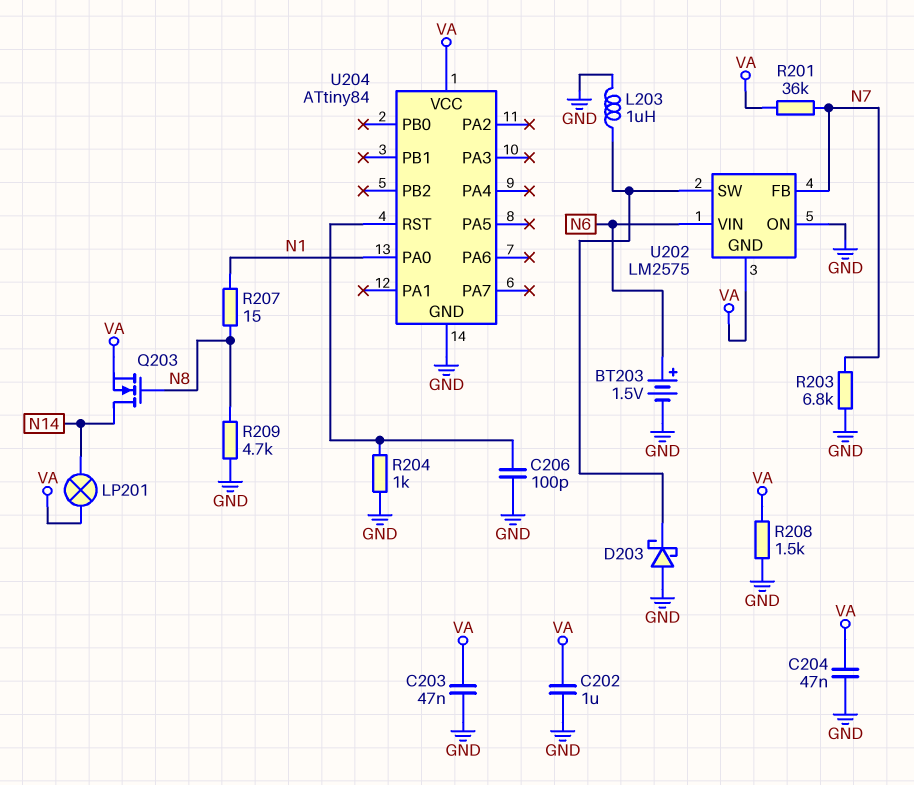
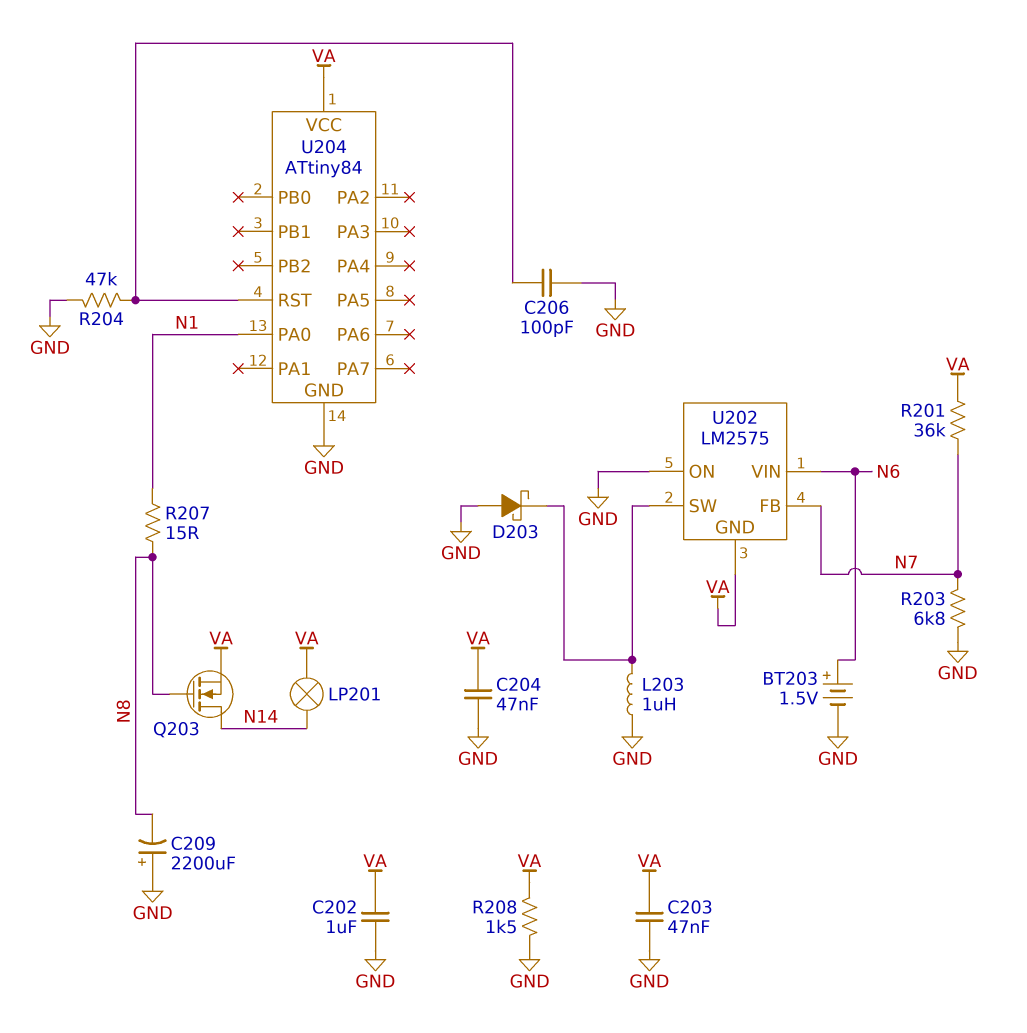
C209: none -> 2200uF (plus GND, minus N8)
R204: 1k (GND, U204/RST) -> 47k (GND, U204/RST)
R209: 4.7k (GND, N8) -> none

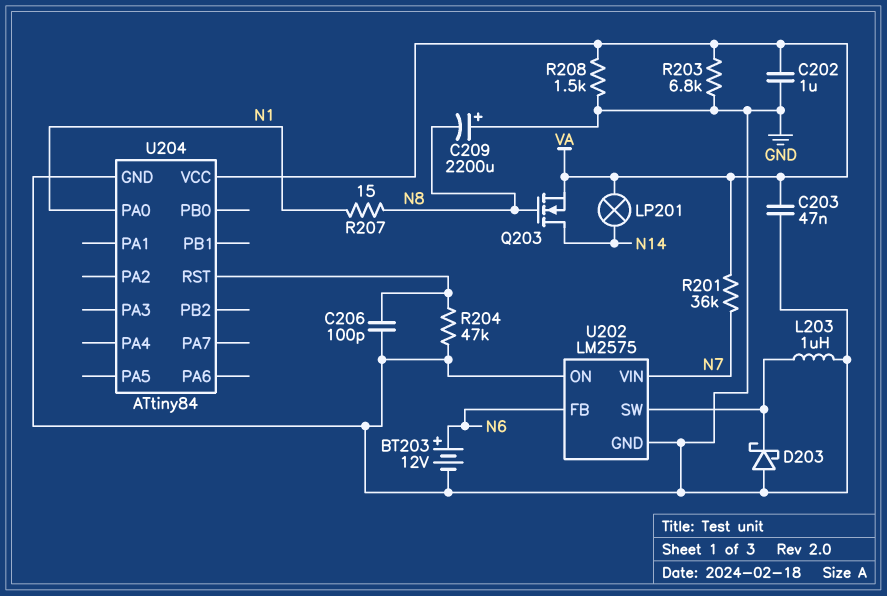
BT203: 1.5V (plus N6, minus GND) -> 12V (plus N6, minus GND)
C204: 47nF (GND, VA) -> none
R203: 6.8k (GND, N7) -> 6.8k (GND, VA)
U202 pin FB: N7 -> N6
U202 pin GND: VA -> GND
U202 pin VIN: N6 -> N7

